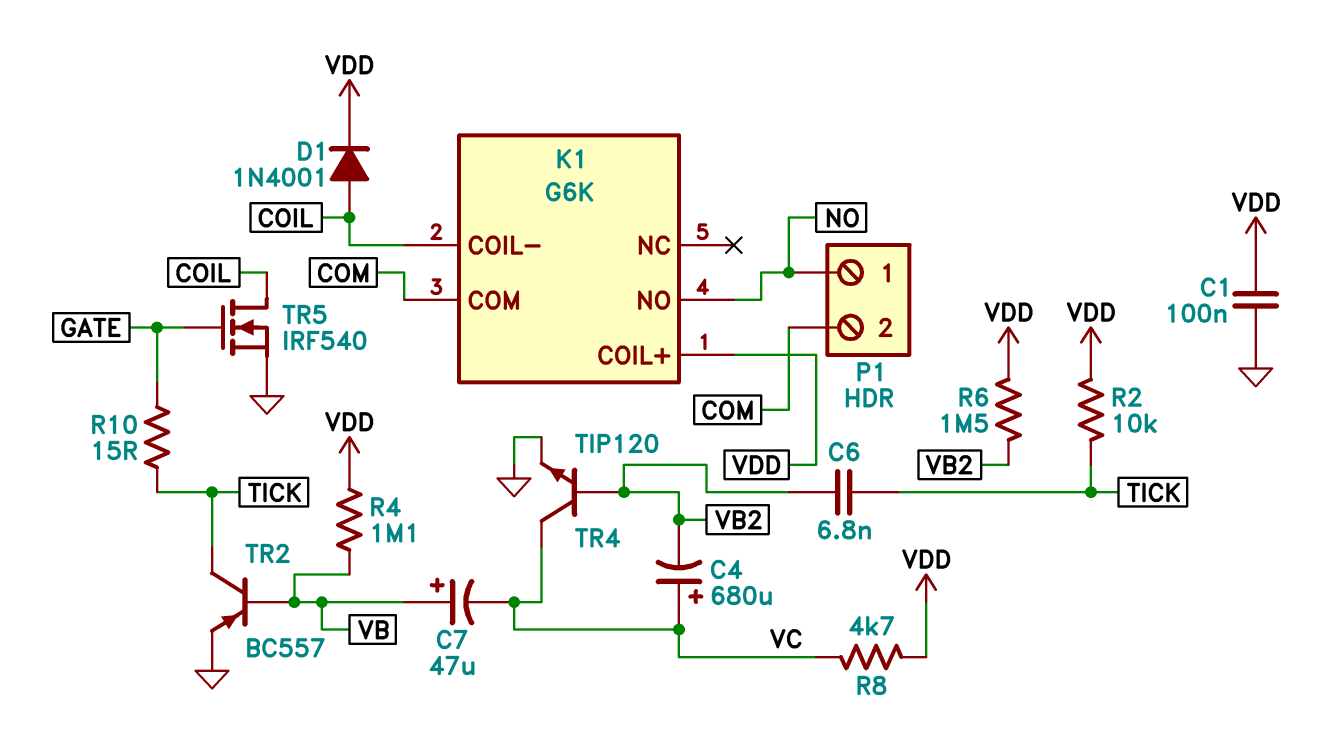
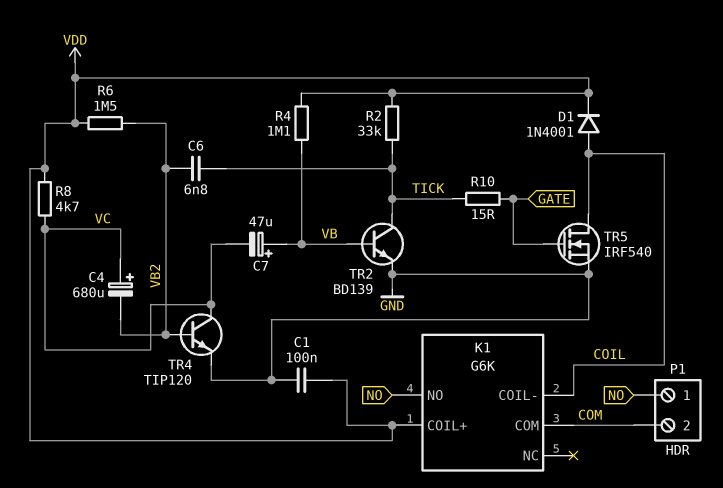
R2: 10k (TICK, VDD) -> 33k (TICK, VDD)
TR2: PNP BC557 (B VB, C TICK, E GND) -> NPN BD139 (B VB, C TICK, E GND)

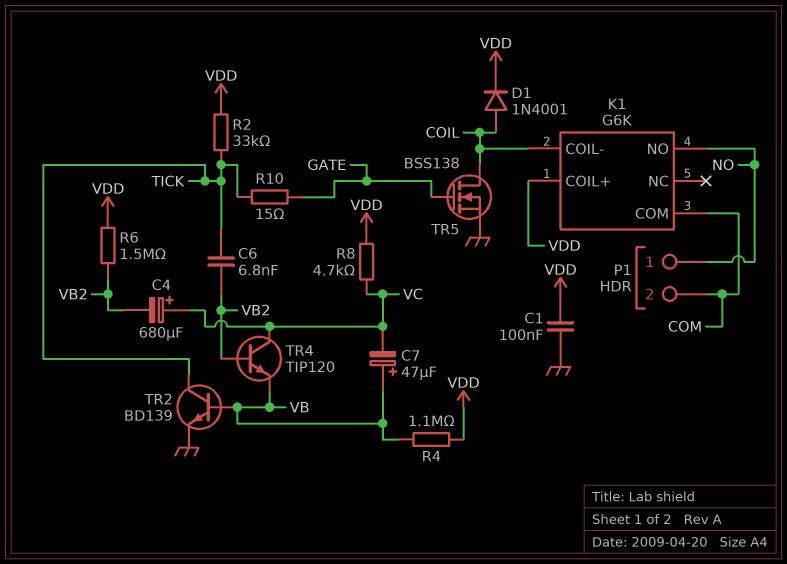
TR4: NPN TIP120 (B VB2, C VC, E GND) -> NPN TIP120 (B VB2, C VC, E VB)
TR5: NMOS IRF540 (G GATE, D COIL, S GND) -> NMOS BSS138 (G GATE, D COIL, S GND)

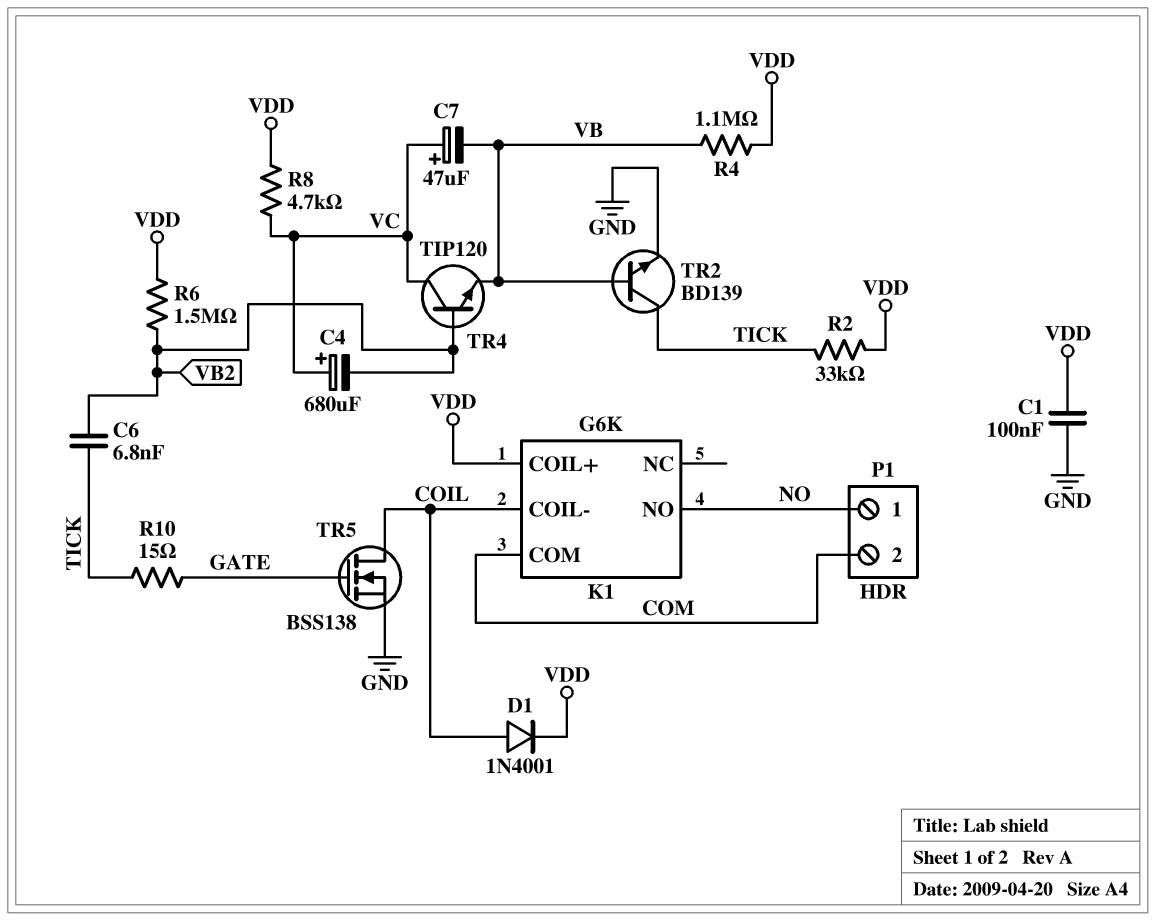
C7: 47uF (plus VB, minus VC) -> 47uF (plus VC, minus VB)

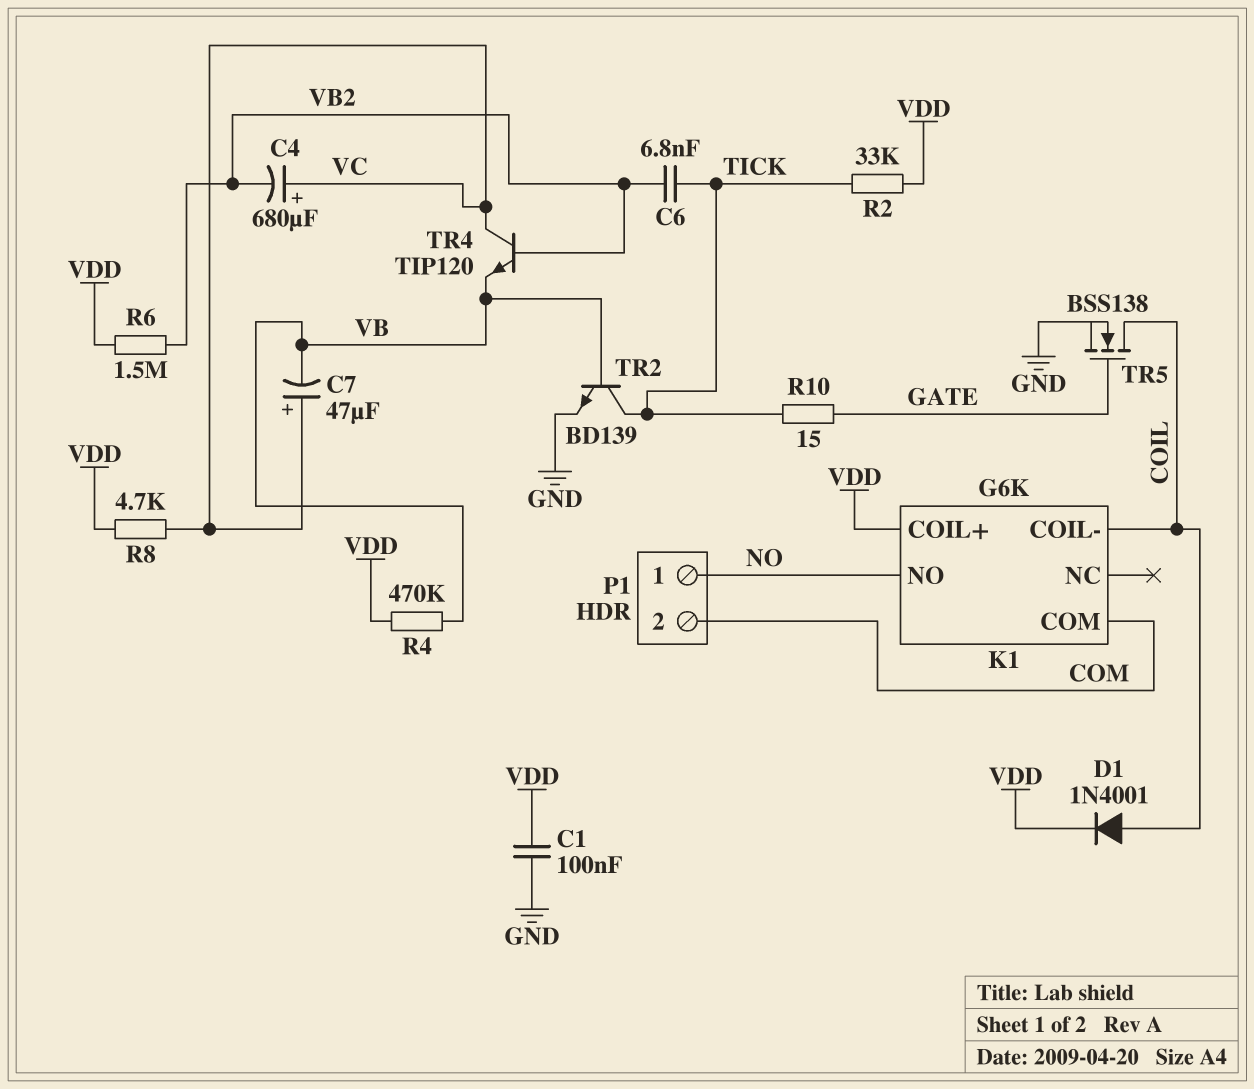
R4: 1.1M (VB, VDD) -> 470k (VB, VDD)

